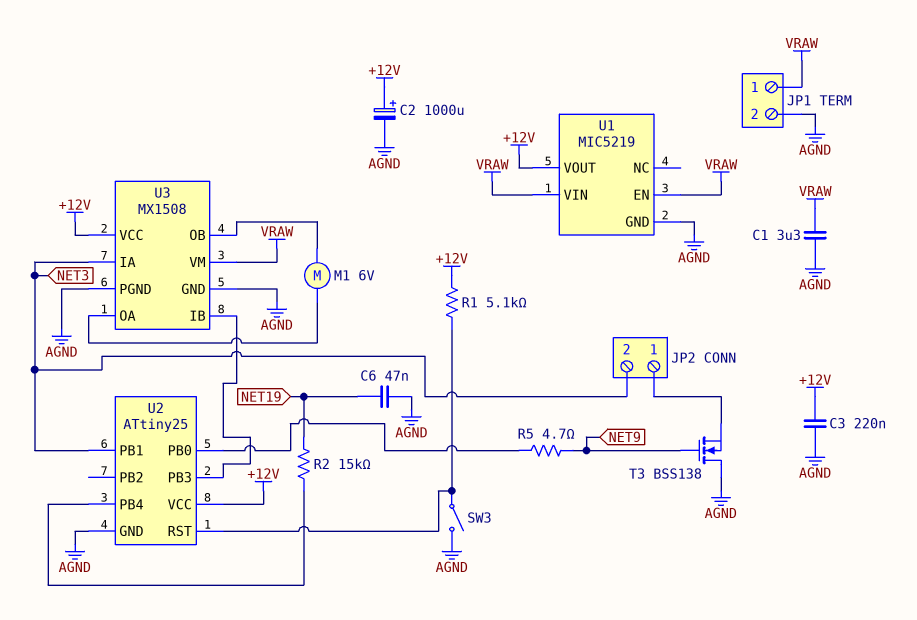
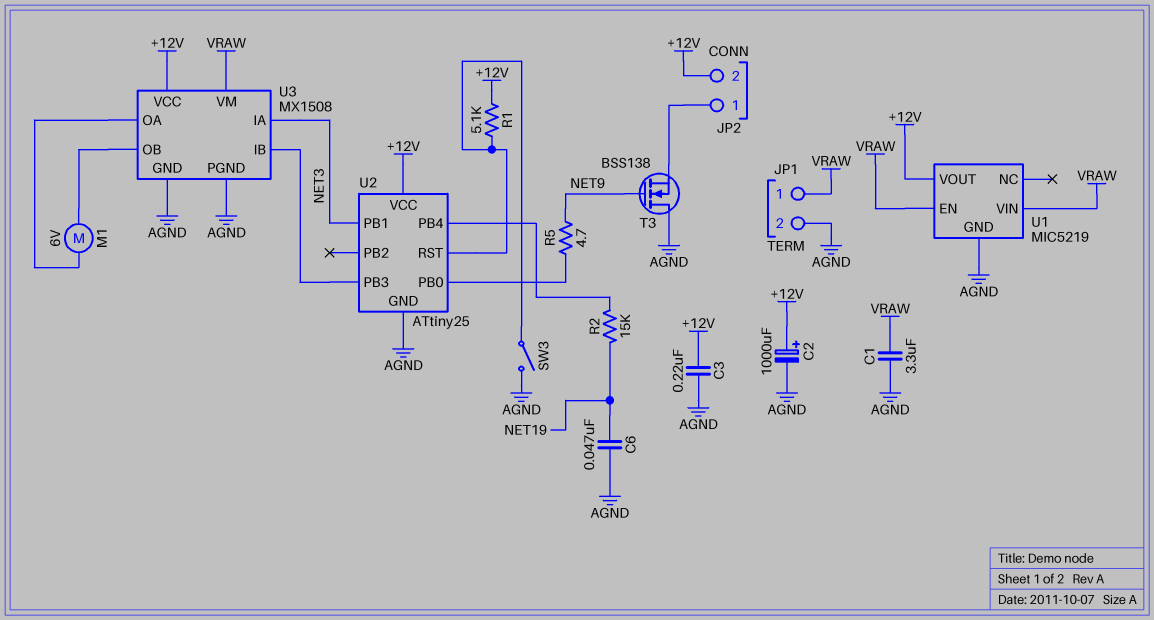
JP2 pin 2: NET3 -> +12V

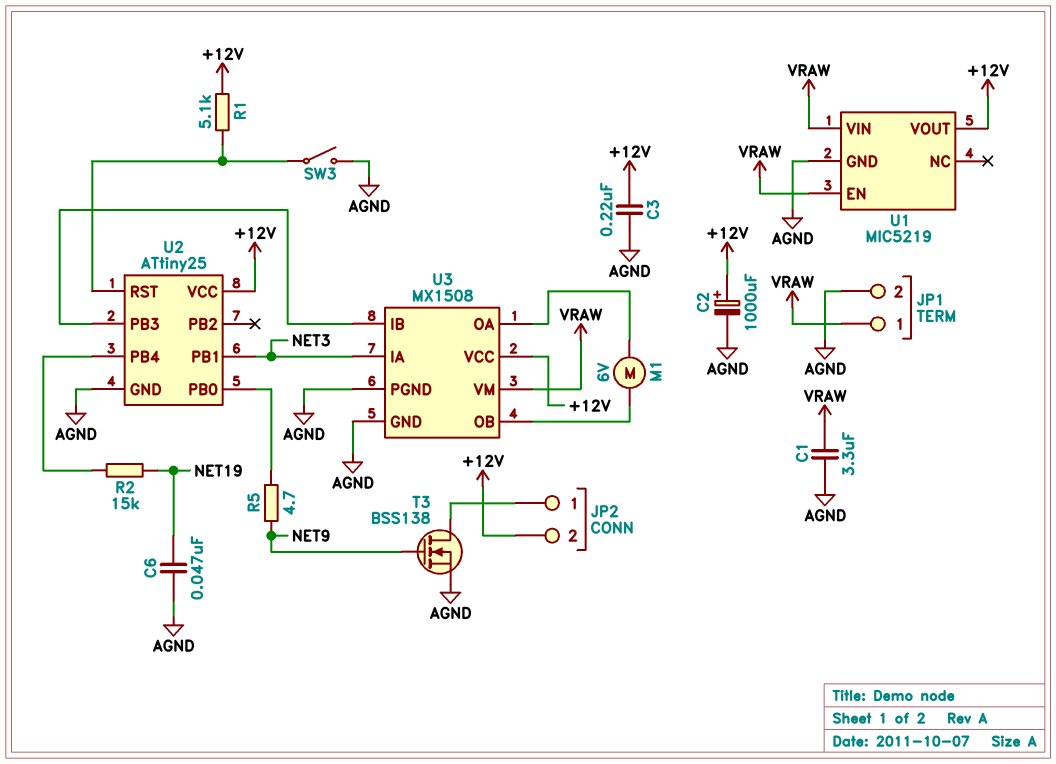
T3: NMOS BSS138 (G NET9, D AGND, S JP2/1) -> NMOS BSS138 (G NET9, D JP2/1, S AGND)

